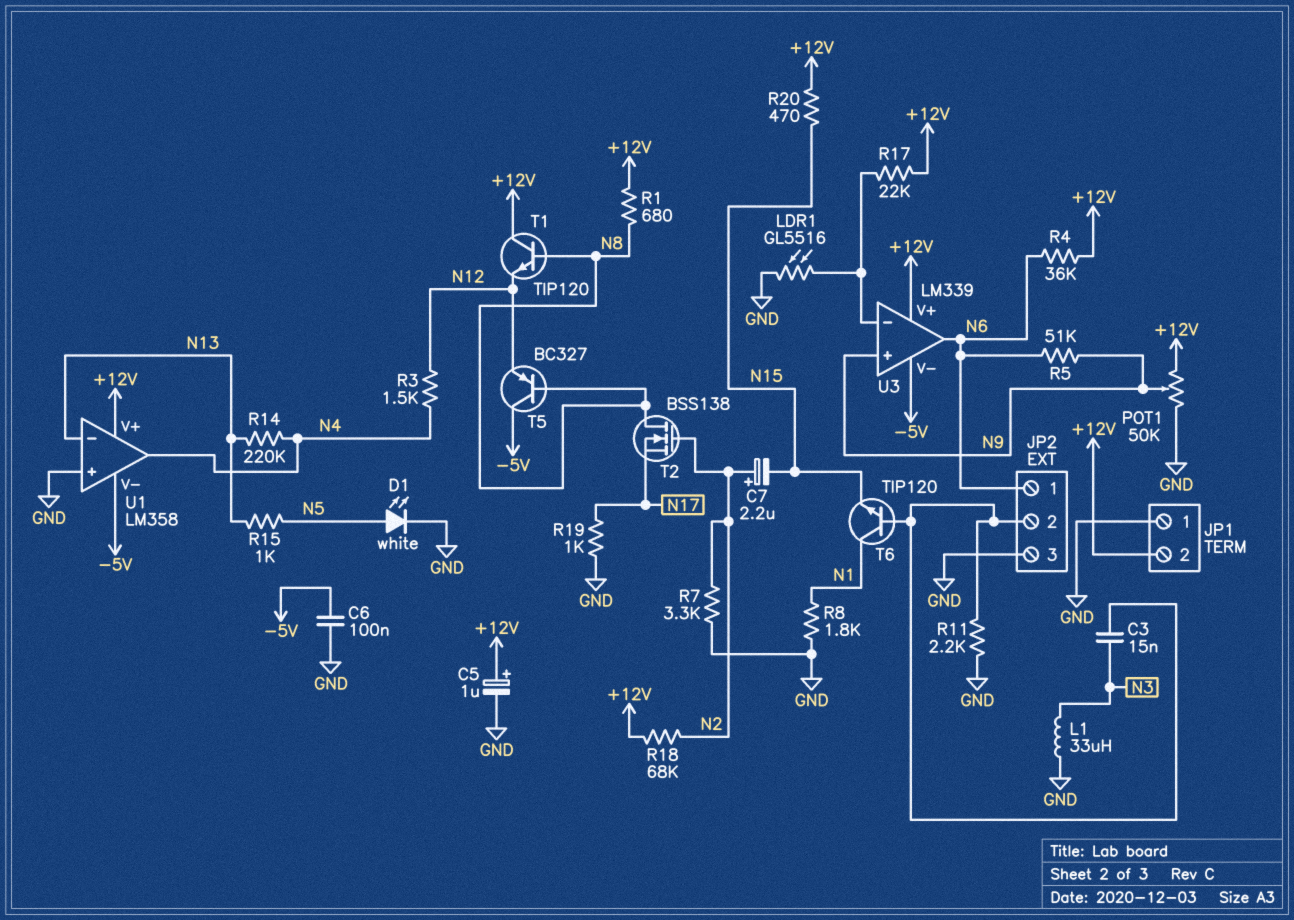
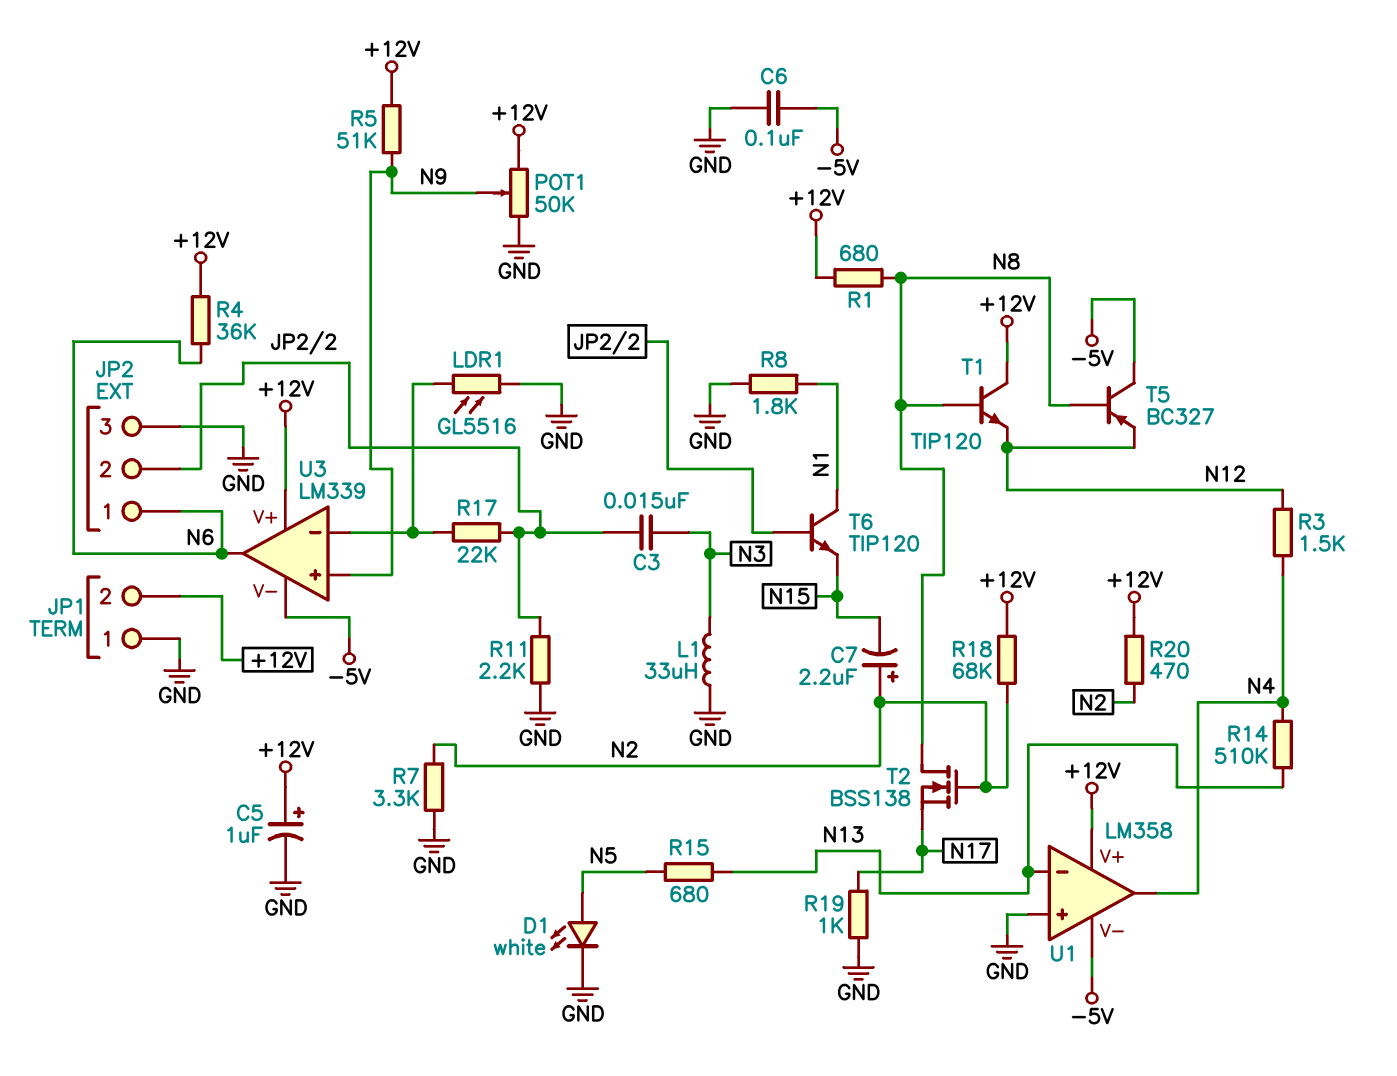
R5: 51k (N6, N9) -> 51k (+12V, N9)
R14: 220k (N4, N13) -> 510k (N4, N13)
R15: 1k (N5, N13) -> 680 (N5, N13)
R17: 22k (+12V, U3/in-) -> 22k (JP2/2, U3/in-)
R20: 470 (+12V, N15) -> 470 (+12V, N2)

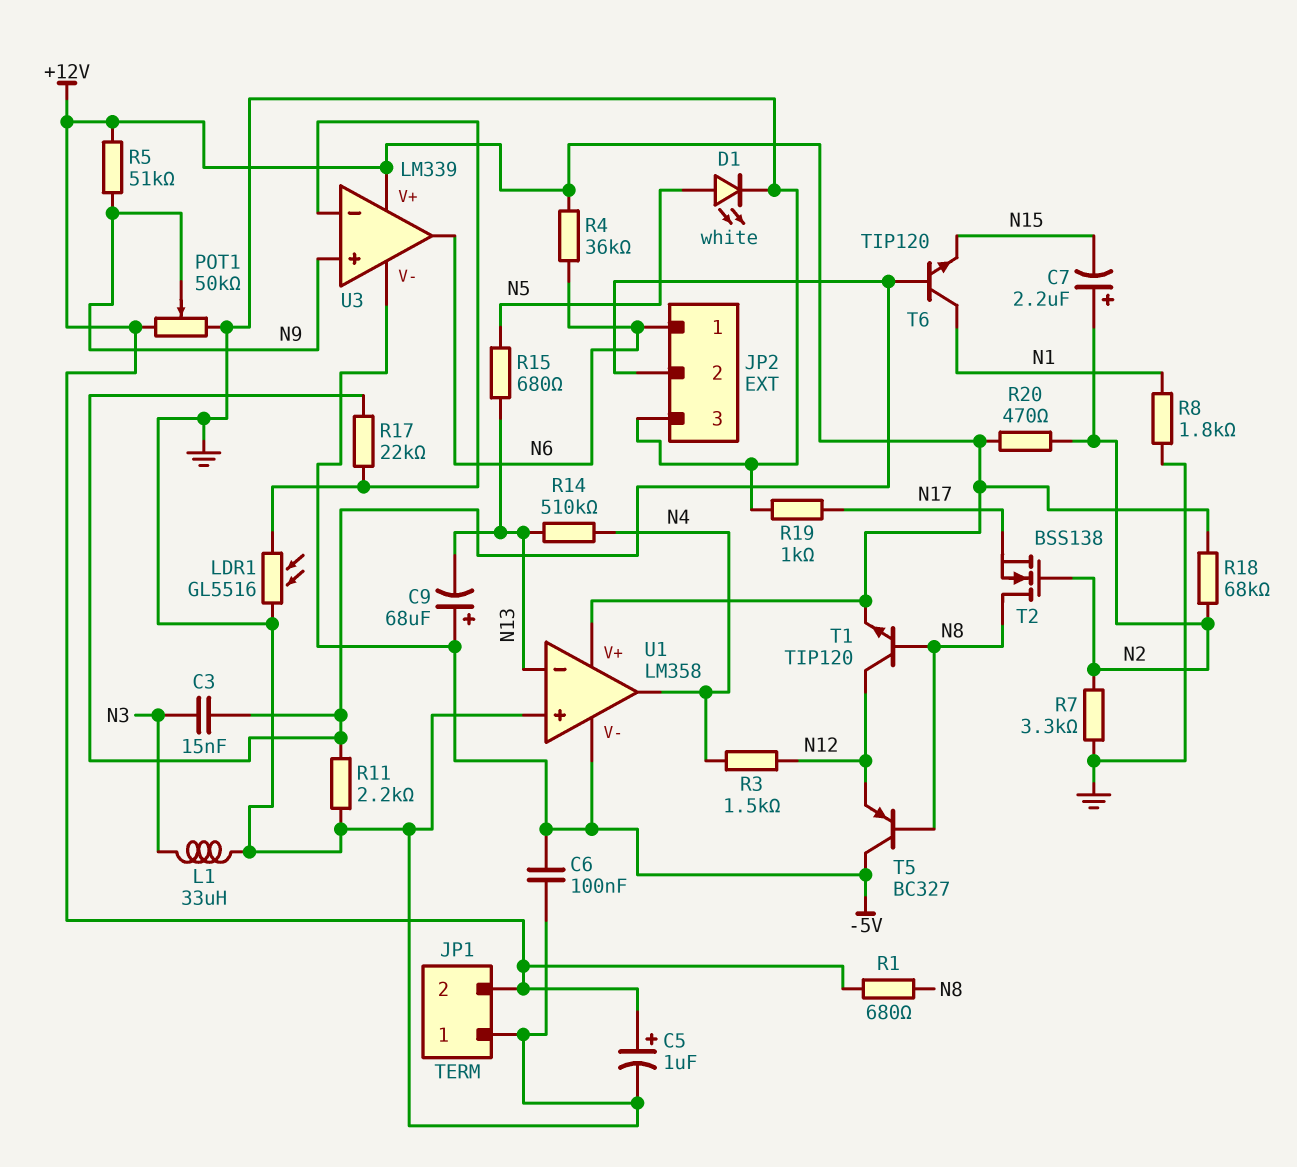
C9: none -> 68uF (plus -5V, minus N13)
T1: NPN TIP120 (B N8, C +12V, E N12) -> NPN TIP120 (B N8, C N12, E +12V)

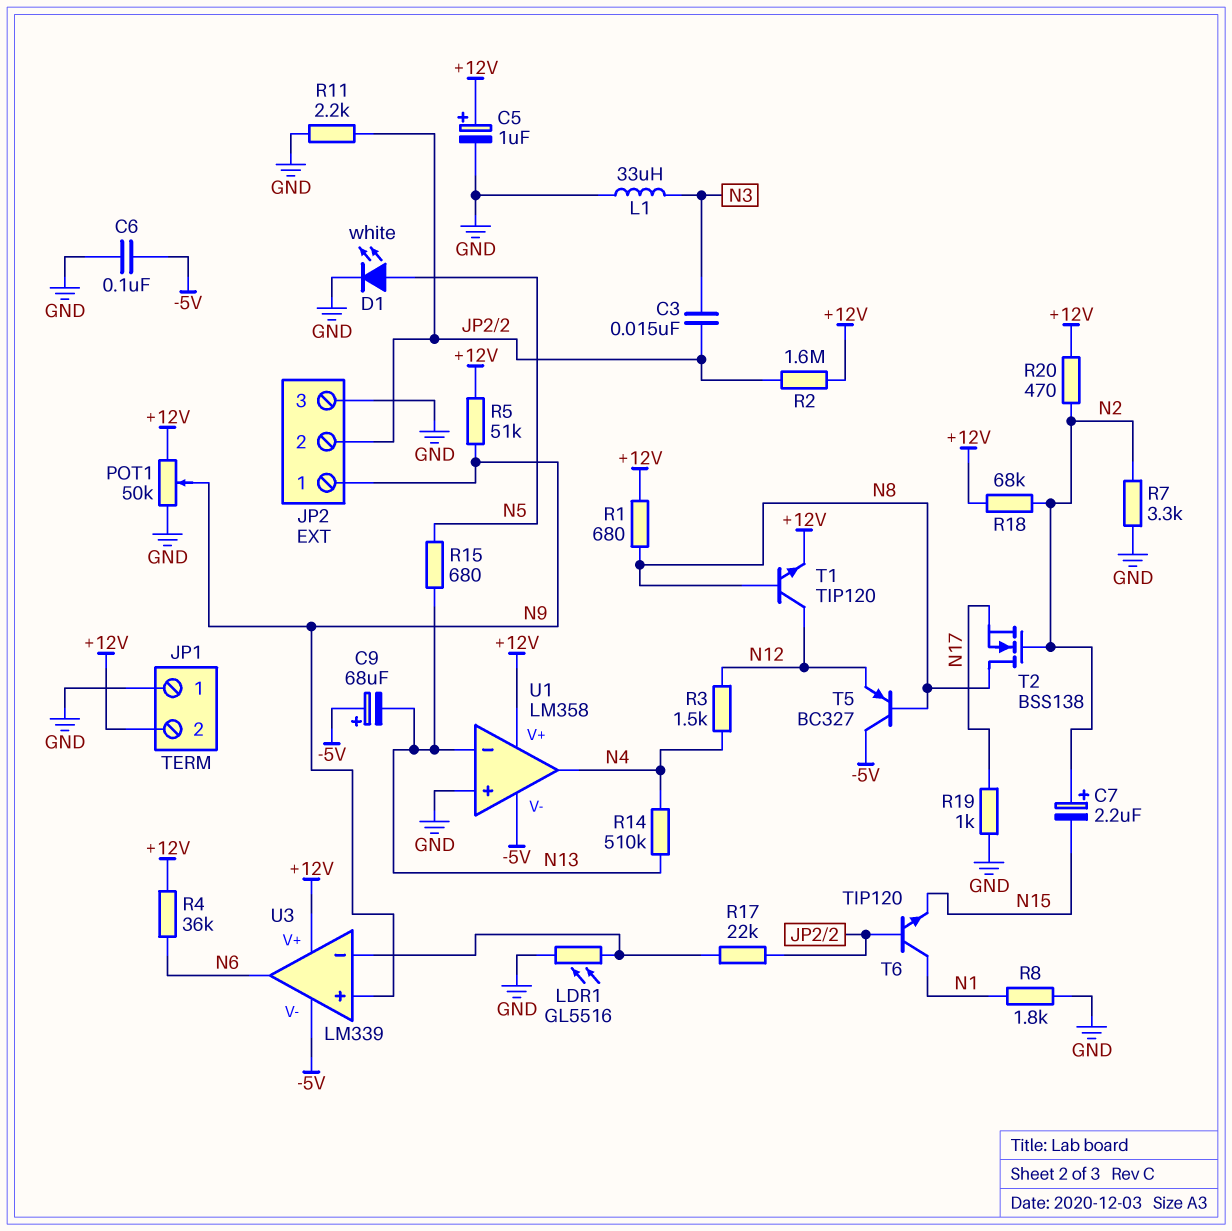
JP2 pin 1: N6 -> N9
R2: none -> 1.6M (+12V, JP2/2)

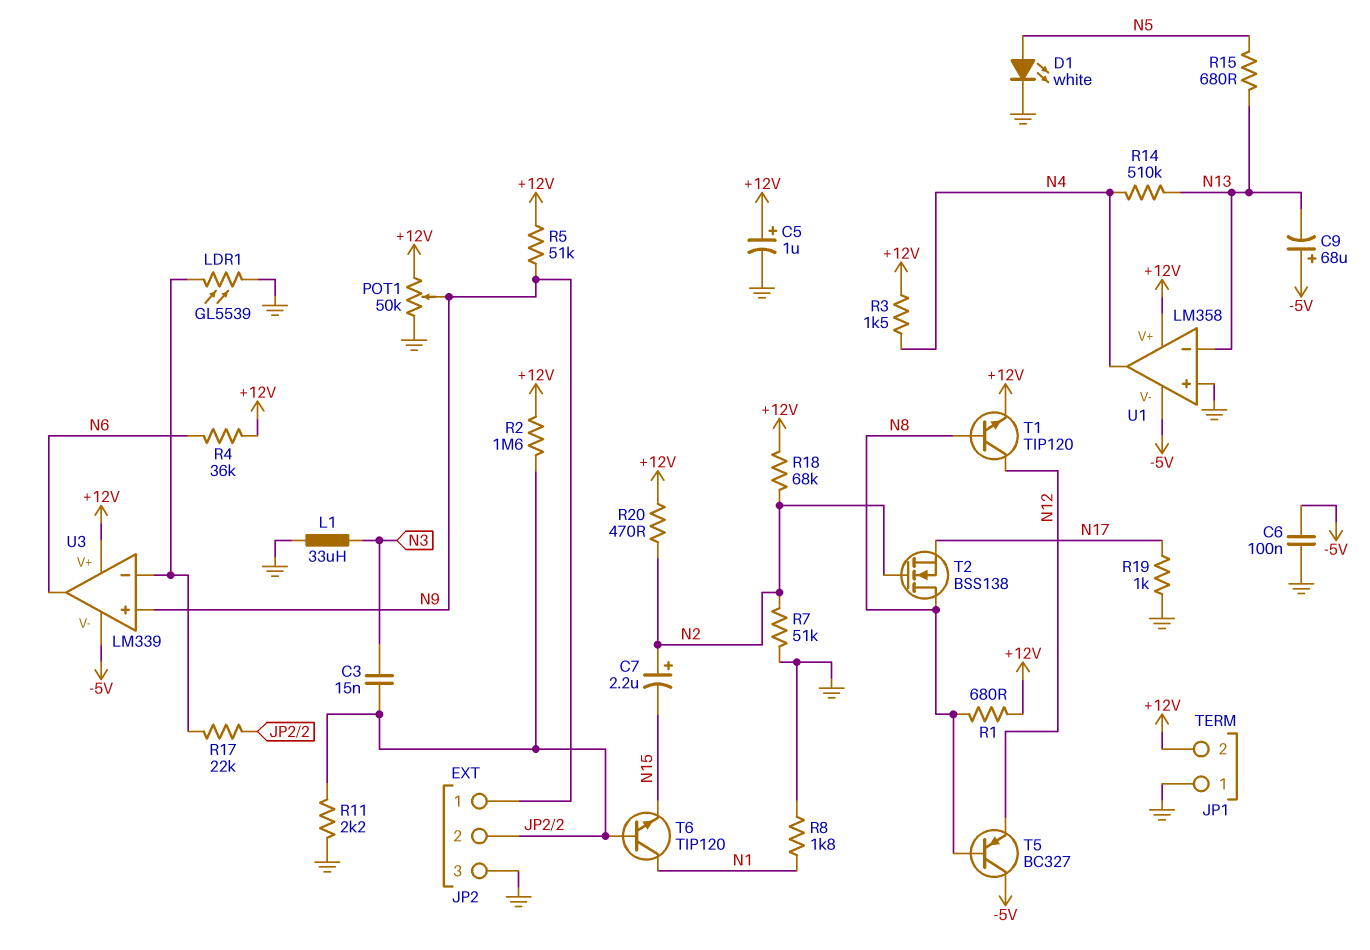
LDR1: GL5516 (GND, U3/in-) -> GL5539 (GND, U3/in-)
R3: 1.5k (N4, N12) -> 1.5k (+12V, N4)
R7: 3.3k (GND, N2) -> 51k (GND, N2)

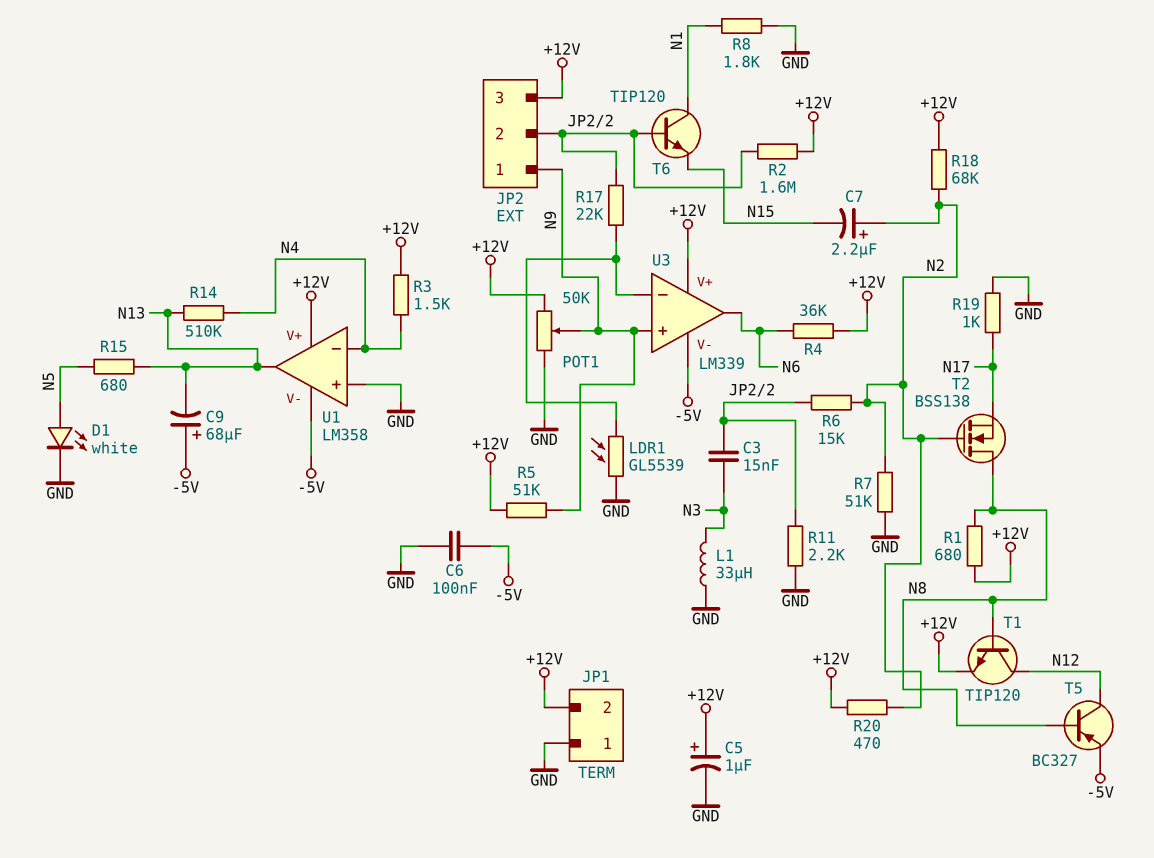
JP2 pin 3: GND -> +12V
R6: none -> 15k (JP2/2, N2)
T5: PNP BC327 (B N8, C -5V, E N12) -> PNP BC327 (B N8, C N12, E -5V)
U1 pin in-: N13 -> N4
U1 pin out: N4 -> N13

